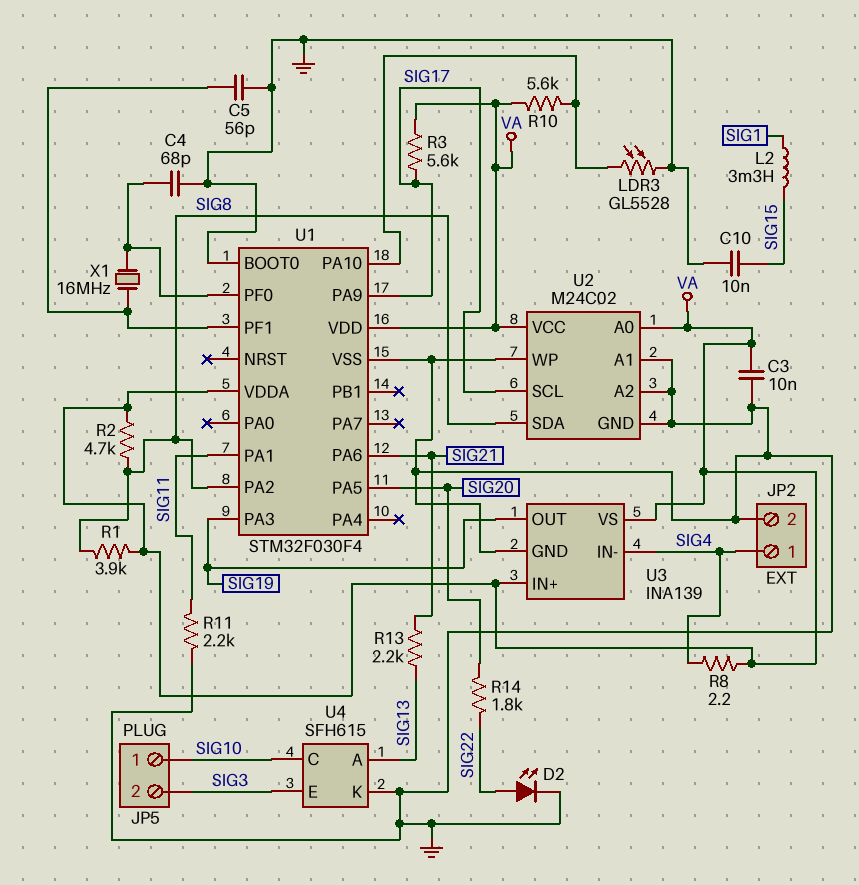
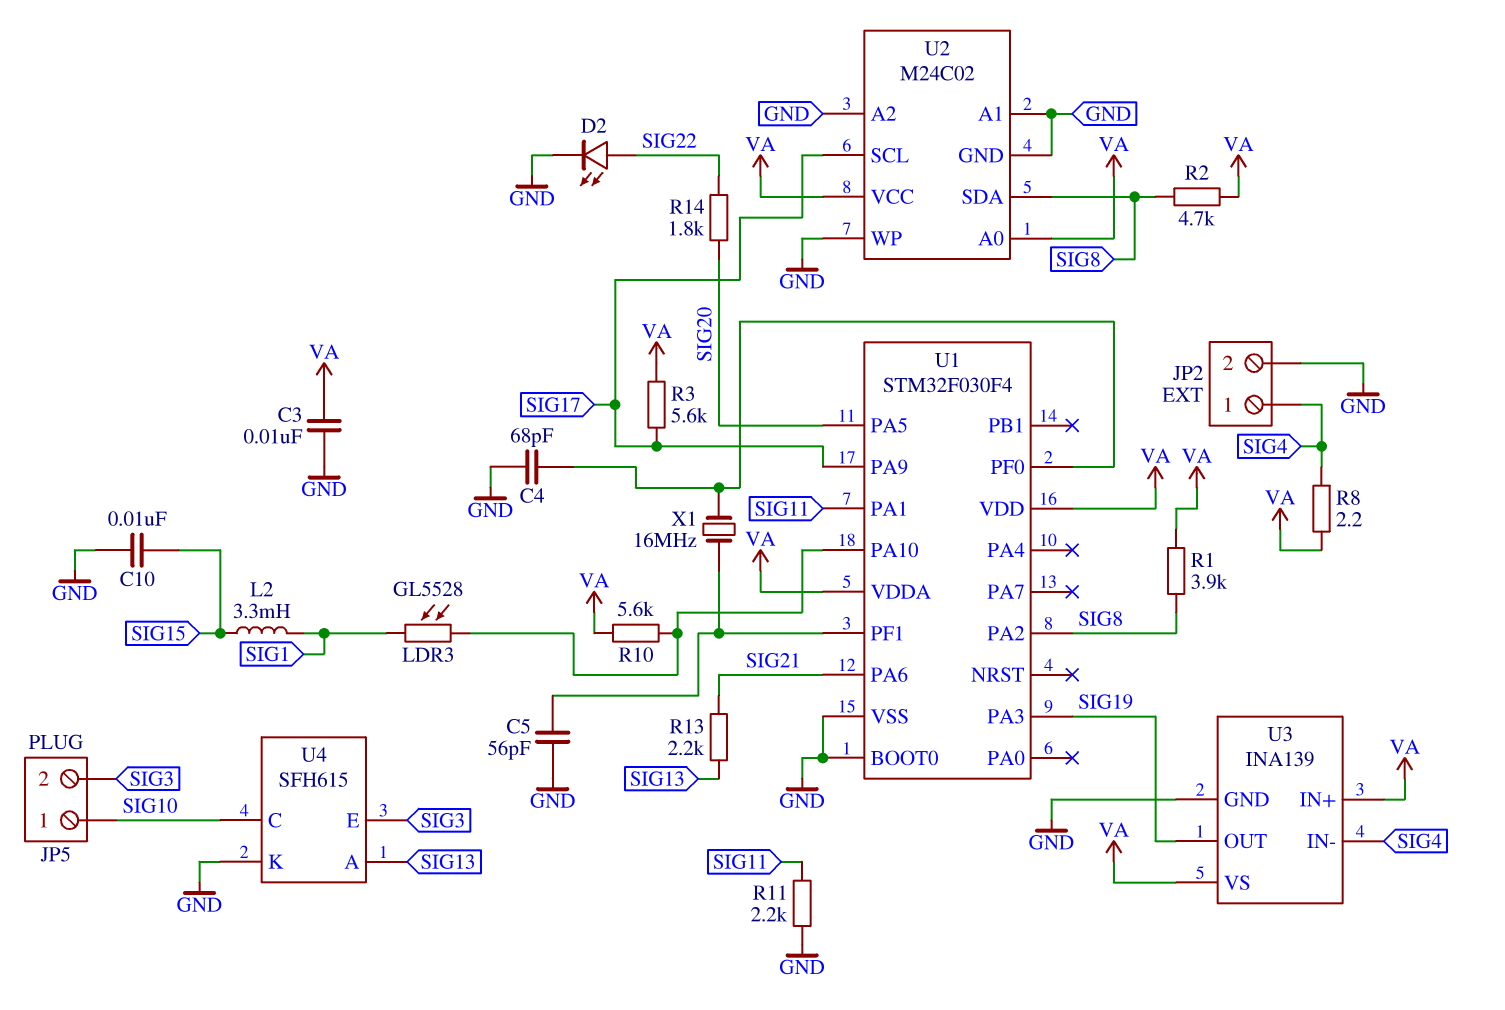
LDR3: GL5528 (GND, U1/PA10) -> GL5528 (SIG1, U1/PA10)

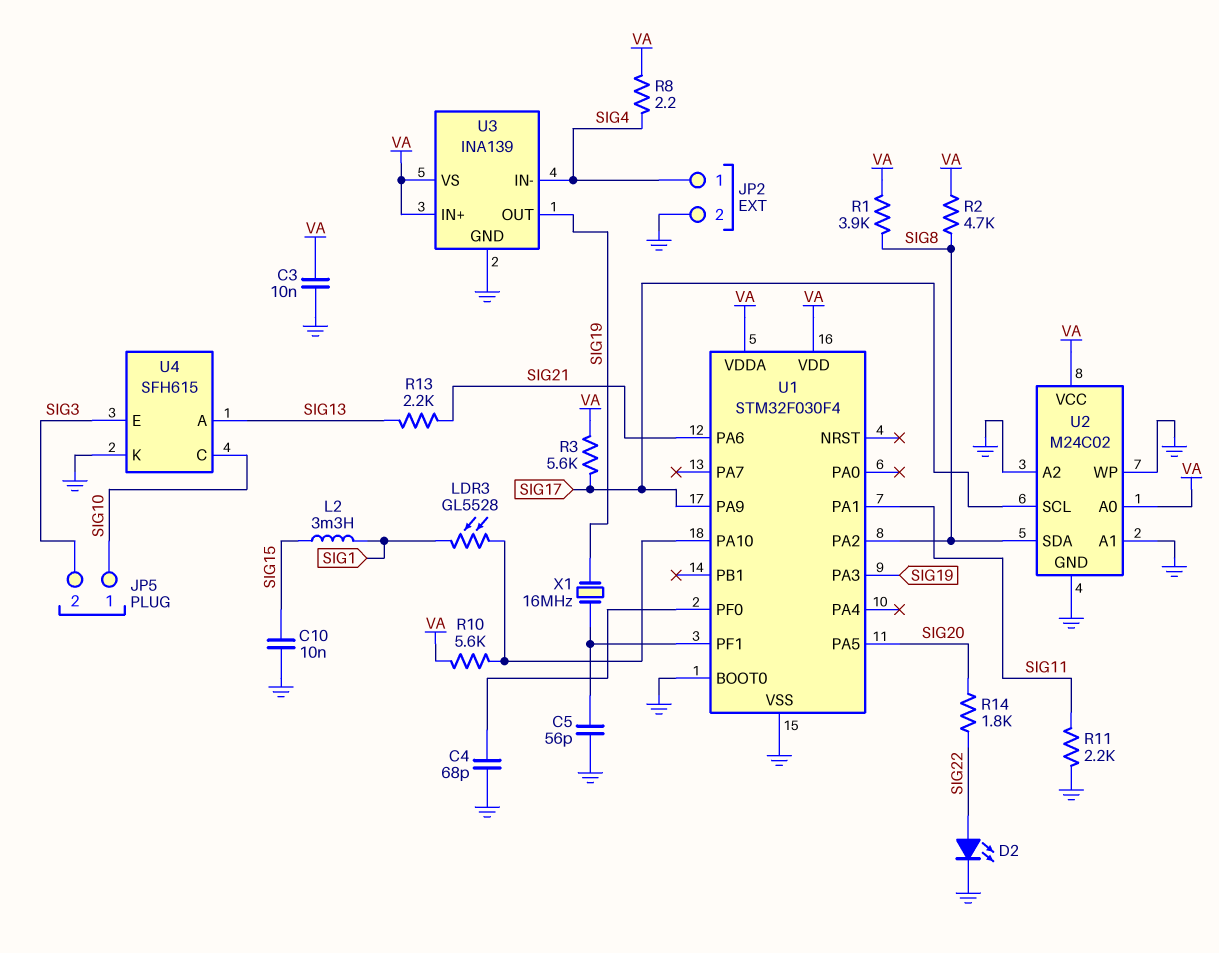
X1: 16MHz (U1/PF0, U1/PF1) -> 16MHz (SIG19, U1/PF1)

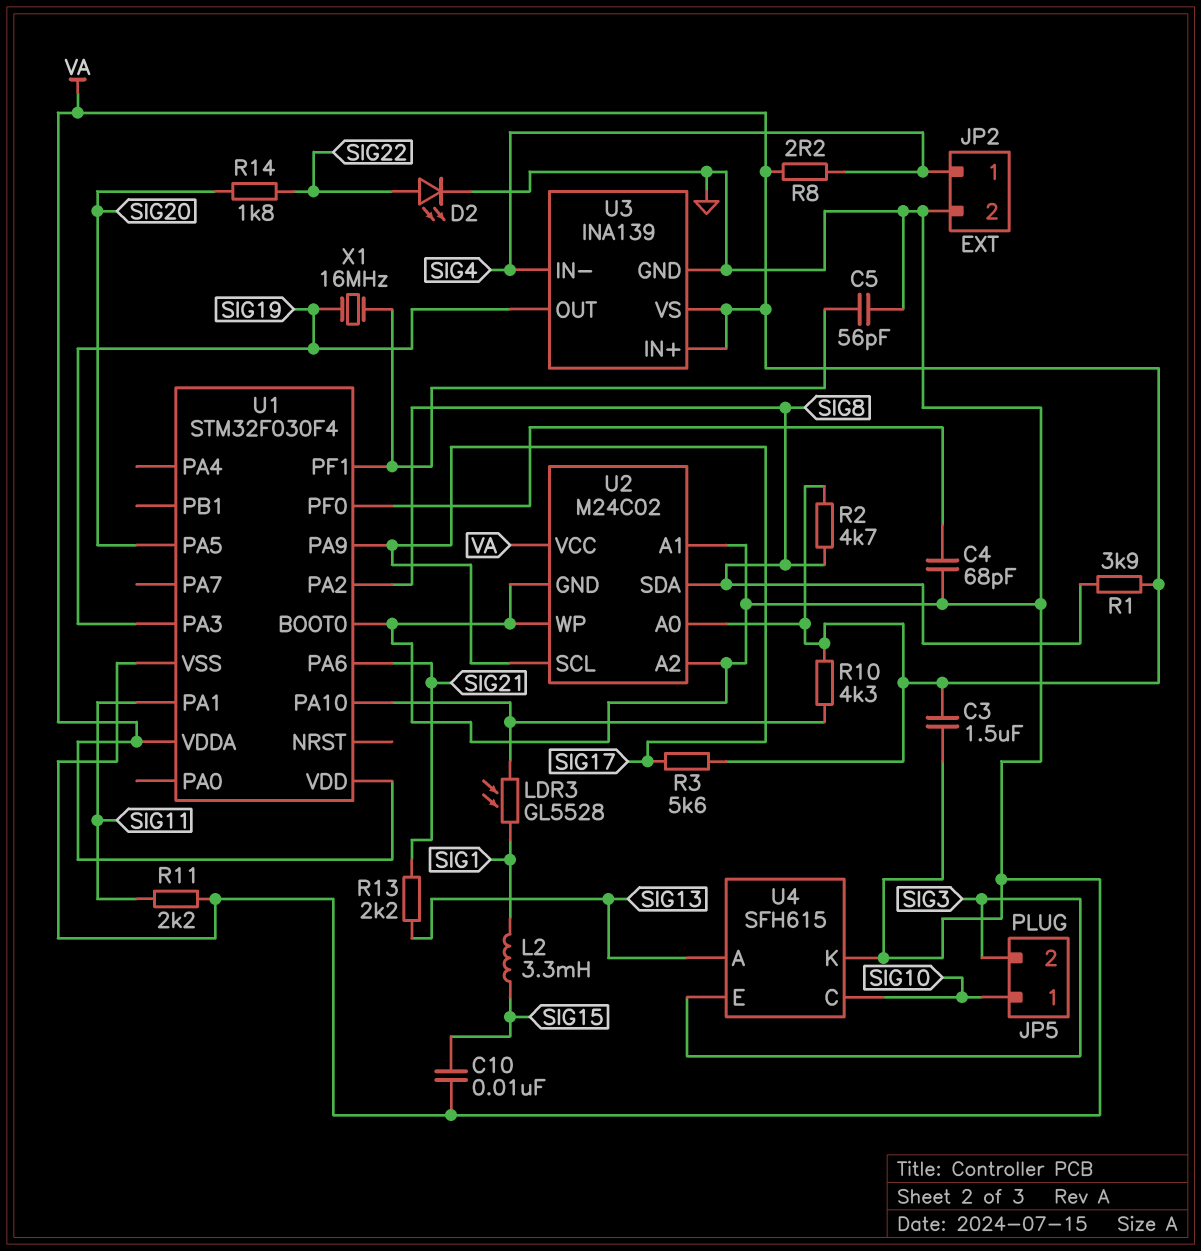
C3: 10nF (GND, VA) -> 1.5uF (GND, VA)
R10: 5.6k (U1/PA10, VA) -> 4.3k (U1/PA10, VA)

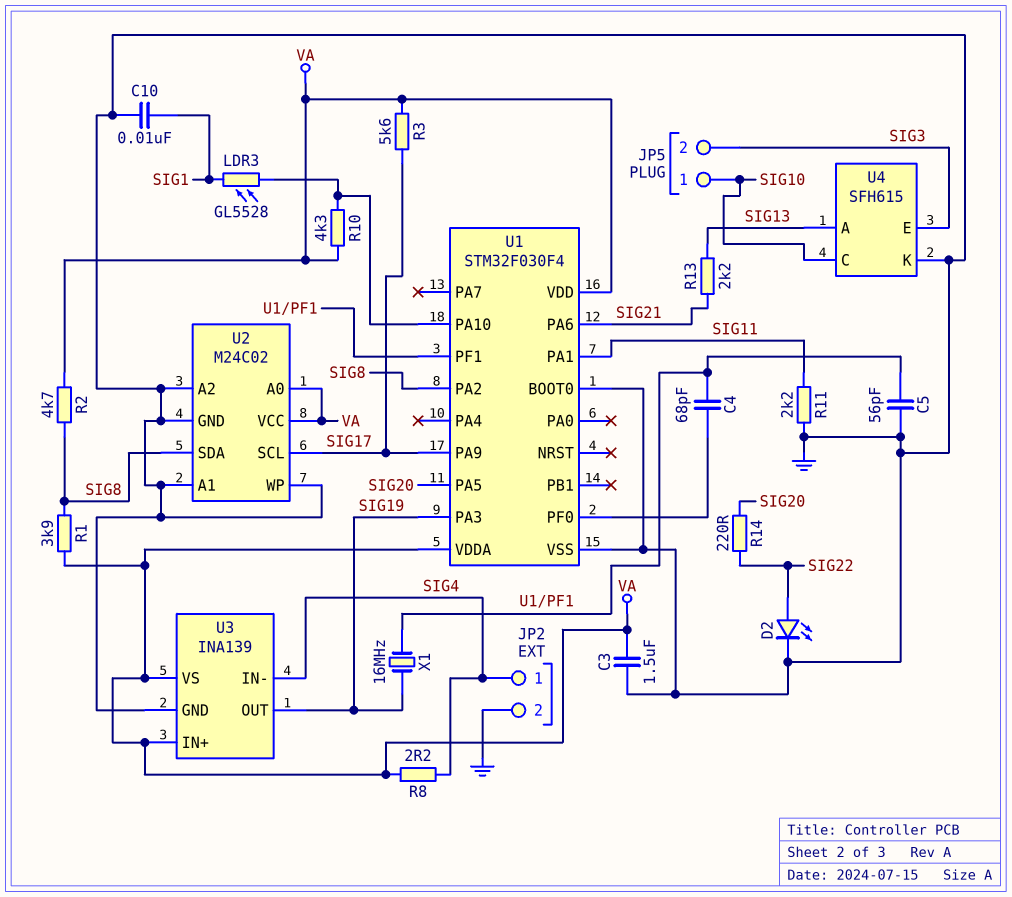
C4: 68pF (GND, U1/PF0) -> 68pF (U1/PF0, U1/PF1)
C10: 10nF (GND, SIG15) -> 10nF (GND, SIG1)
L2: 3.3mH (SIG1, SIG15) -> none
R14: 1.8k (SIG20, SIG22) -> 220 (SIG20, SIG22)

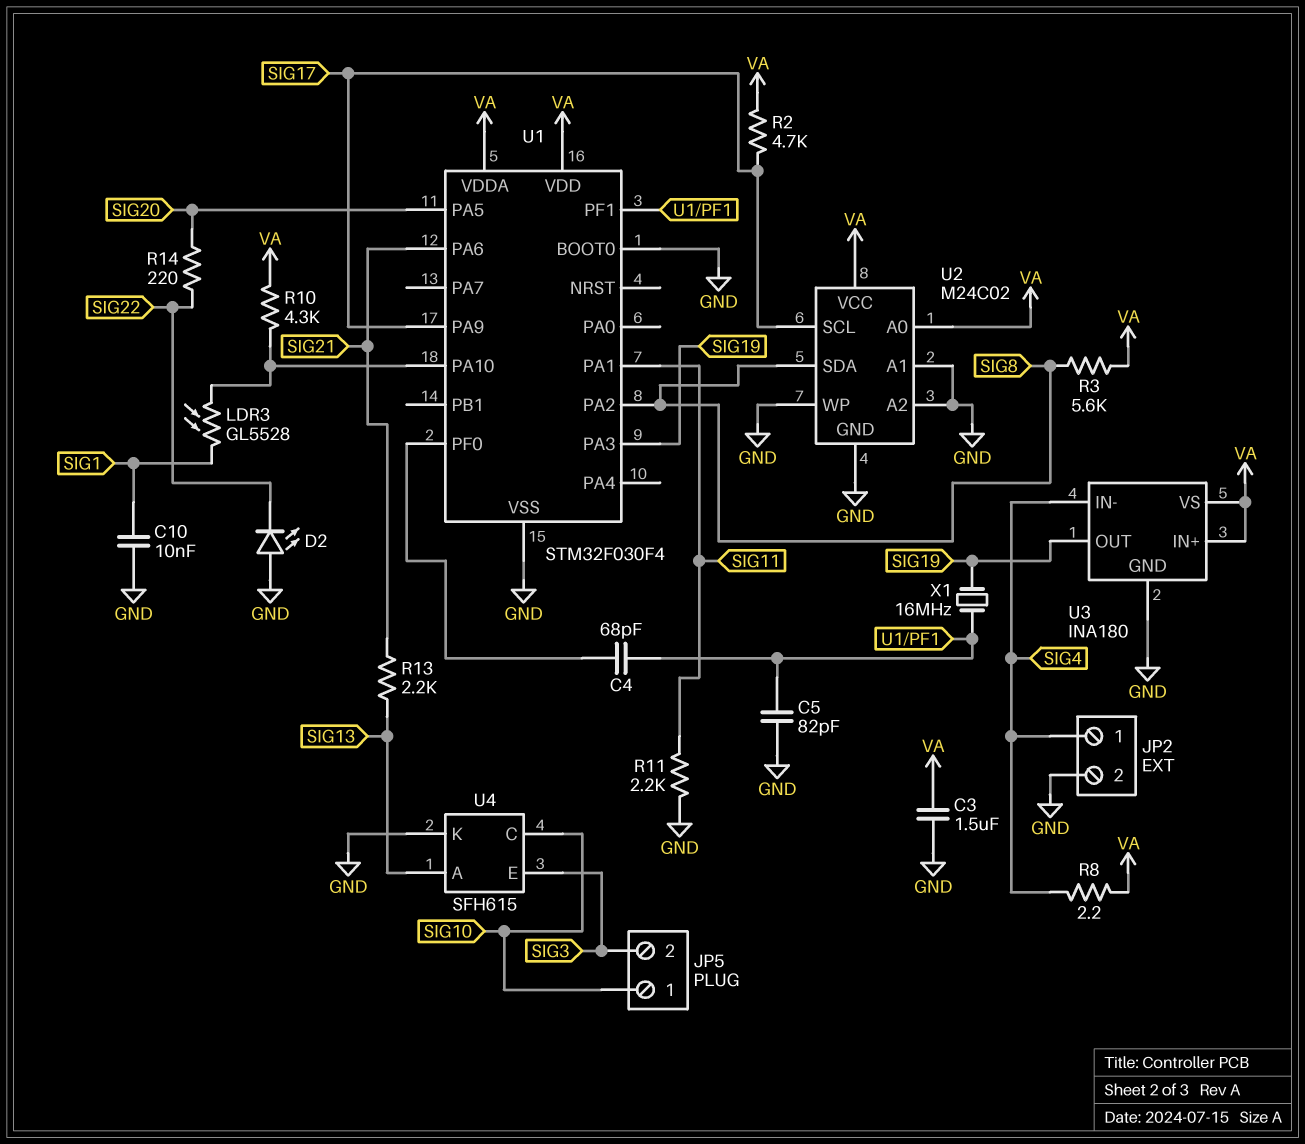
C5: 56pF (GND, U1/PF1) -> 82pF (GND, U1/PF1)
D2: LED (A SIG22, K GND) -> LED (A GND, K SIG22)
R1: 3.9k (SIG8, VA) -> none
R2: 4.7k (SIG8, VA) -> 4.7k (SIG17, VA)
R3: 5.6k (SIG17, VA) -> 5.6k (SIG8, VA)
U3: INA139 -> INA180

